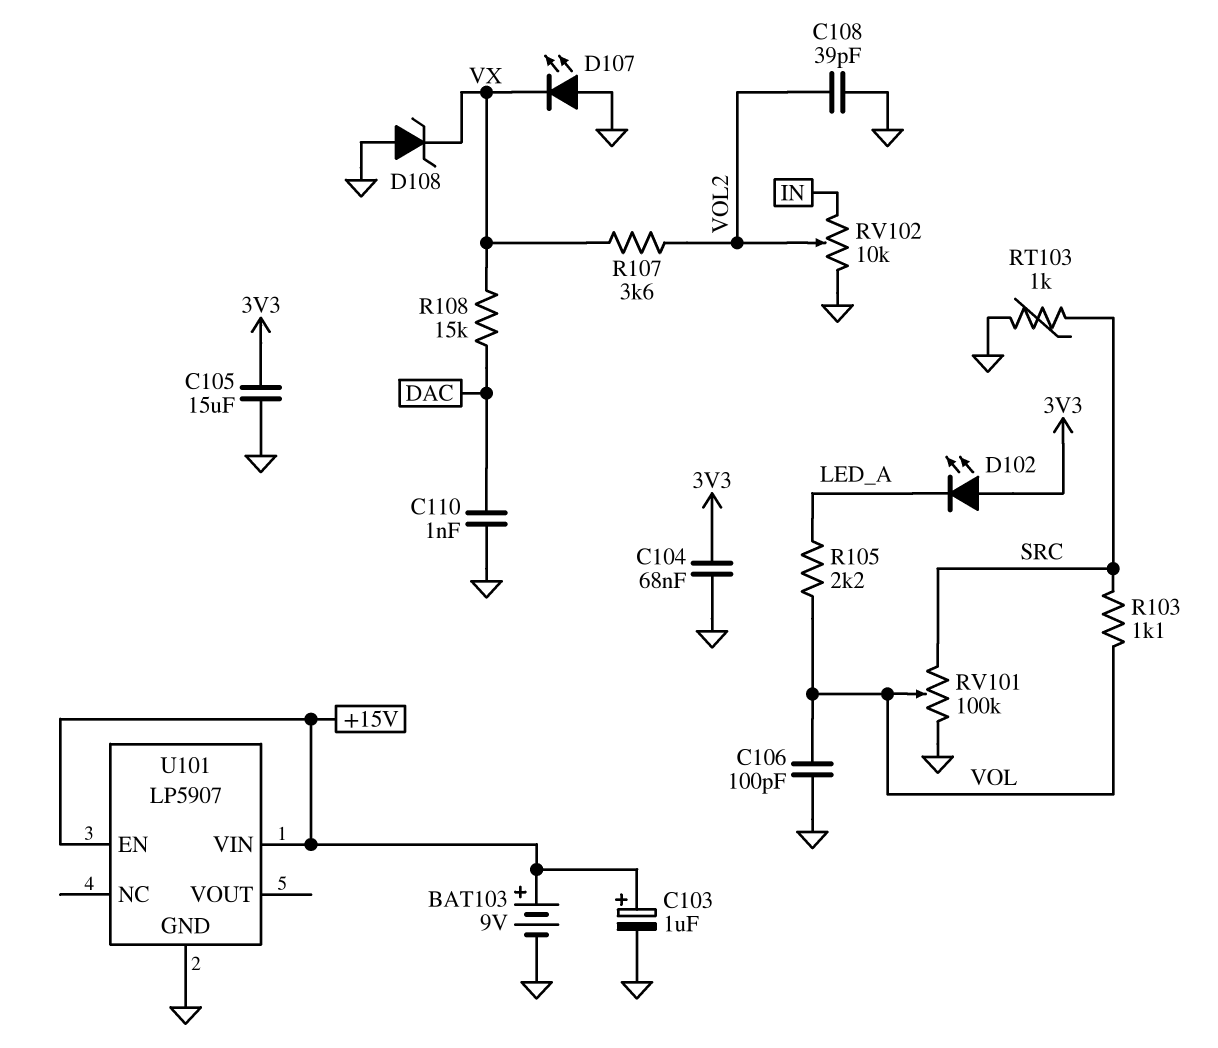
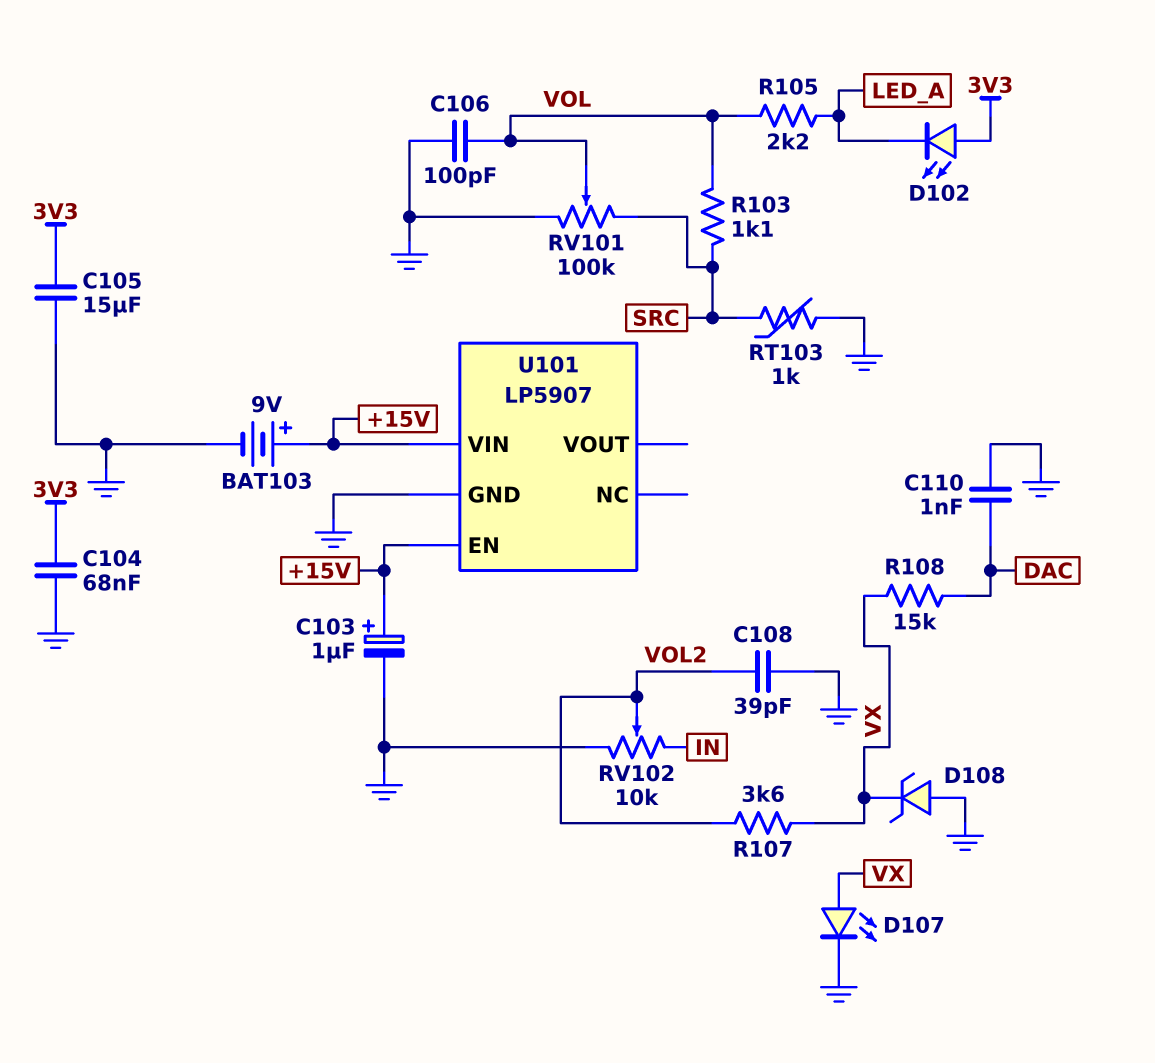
D107: LED (A GND, K VX) -> LED (A VX, K GND)

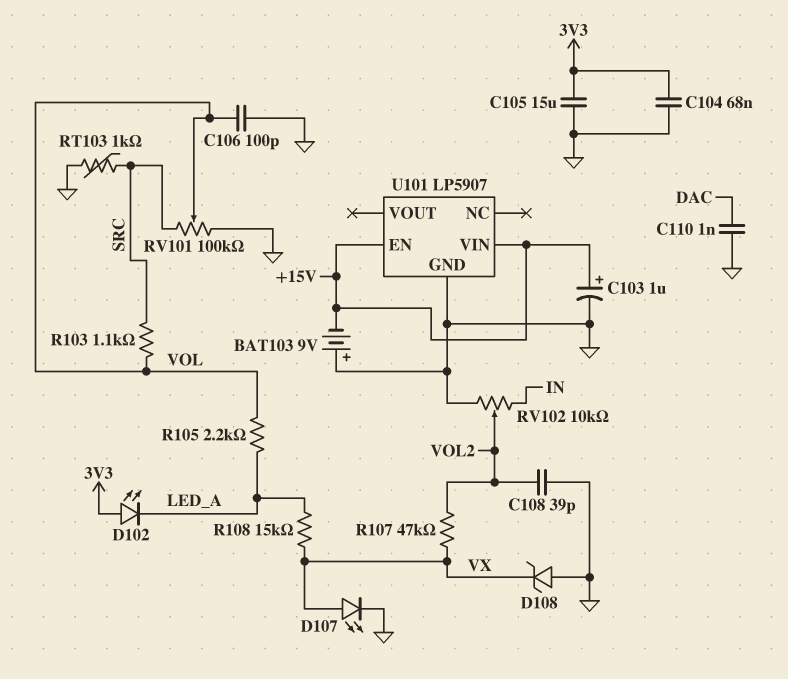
BAT103: 9V (plus +15V, minus GND) -> 9V (plus GND, minus +15V)
R107: 3.6k (VOL2, VX) -> 47k (VOL2, VX)
R108: 15k (DAC, VX) -> 15k (LED_A, VX)

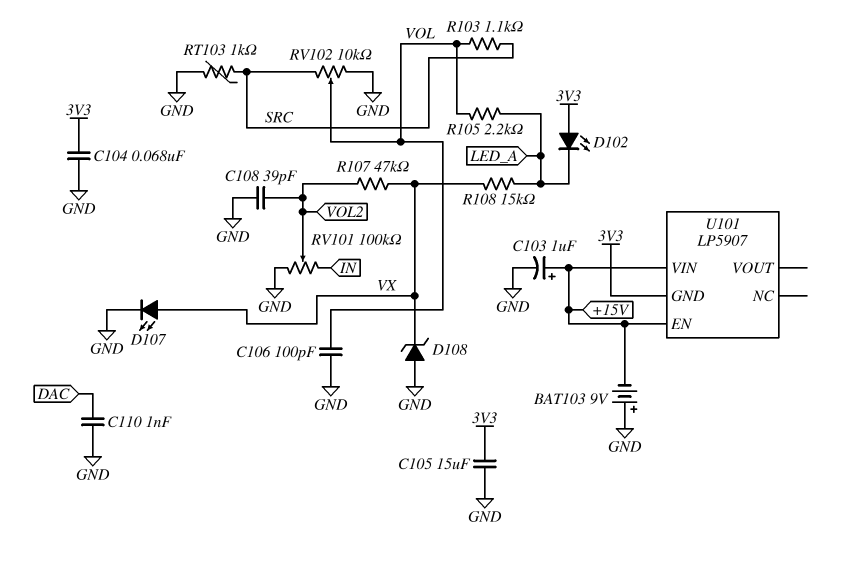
RV101: 100k (GND, SRC, wiper VOL) -> 100k (GND, IN, wiper VOL2)
RV102: 10k (GND, IN, wiper VOL2) -> 10k (GND, SRC, wiper VOL)
U101 pin GND: GND -> 3V3

